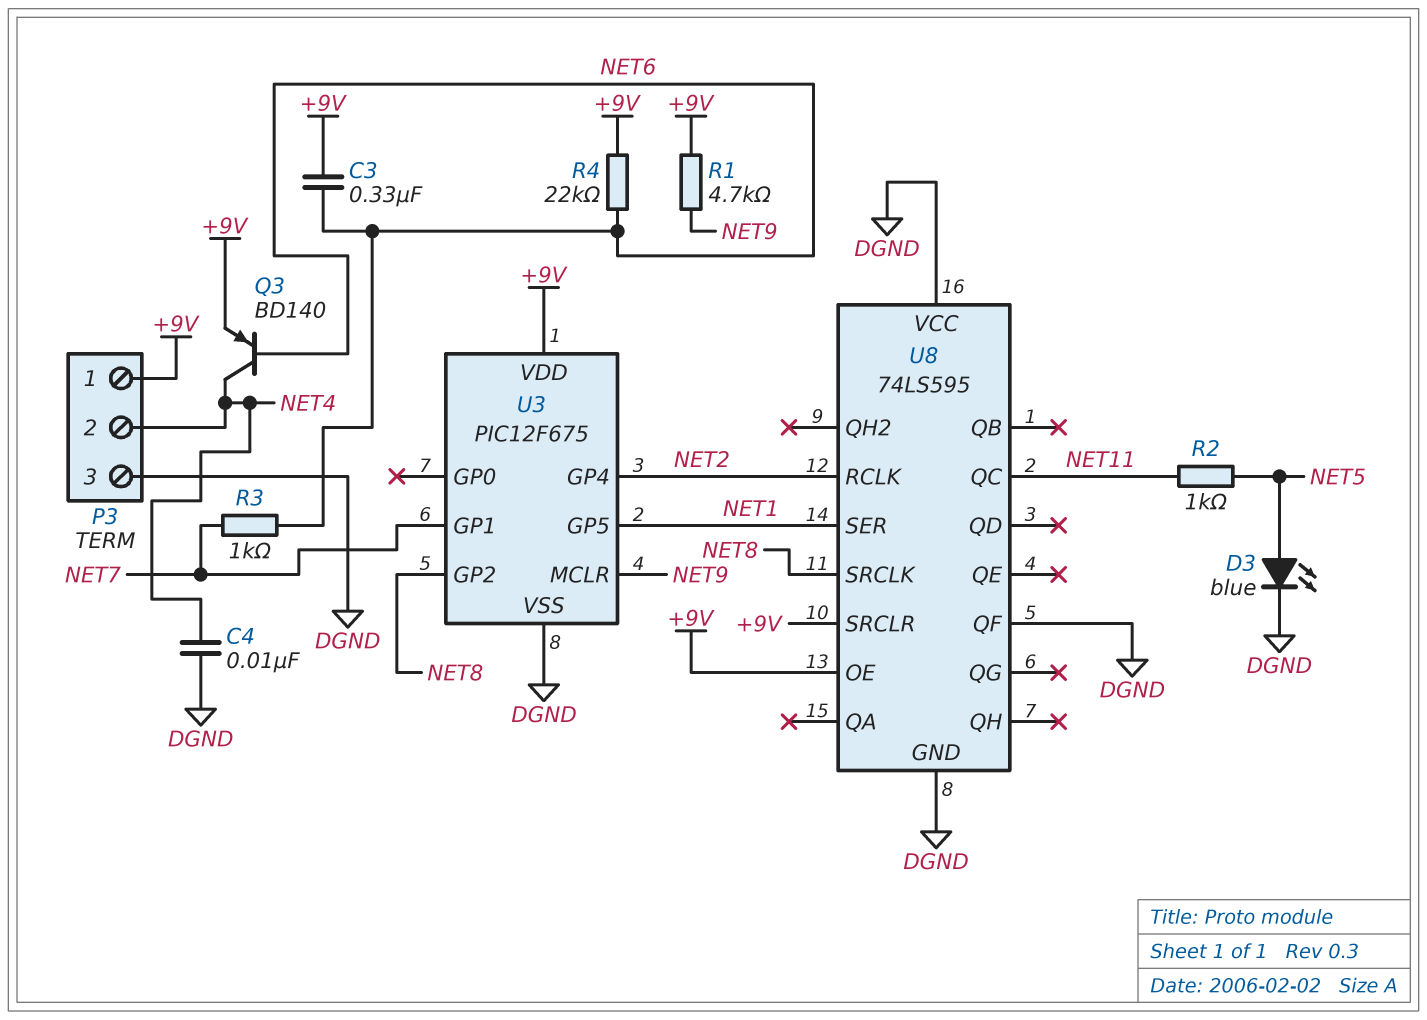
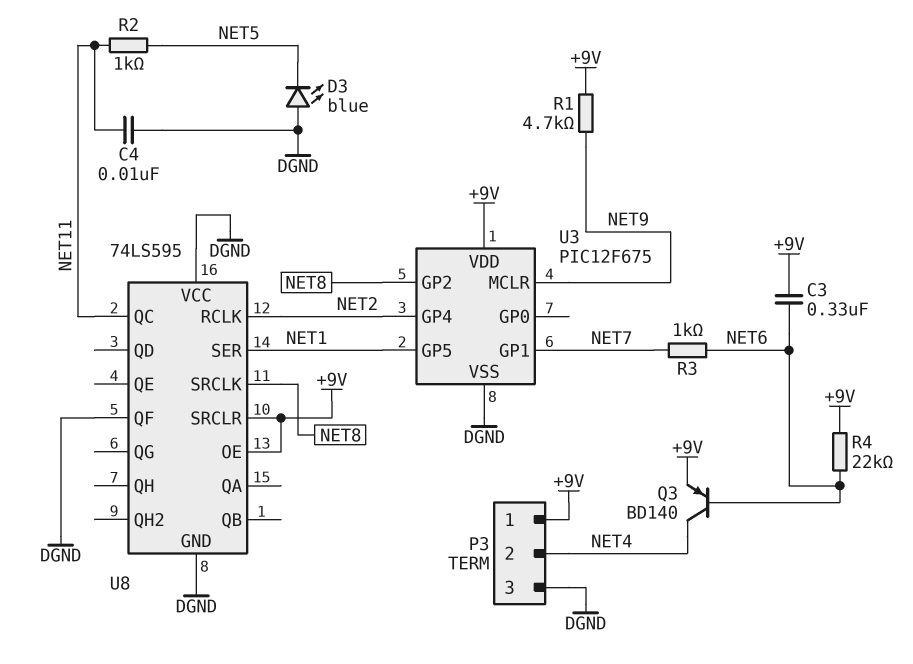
C4: 10nF (DGND, NET4) -> 10nF (DGND, NET11)
D3: LED blue (A NET5, K DGND) -> LED blue (A DGND, K NET5)

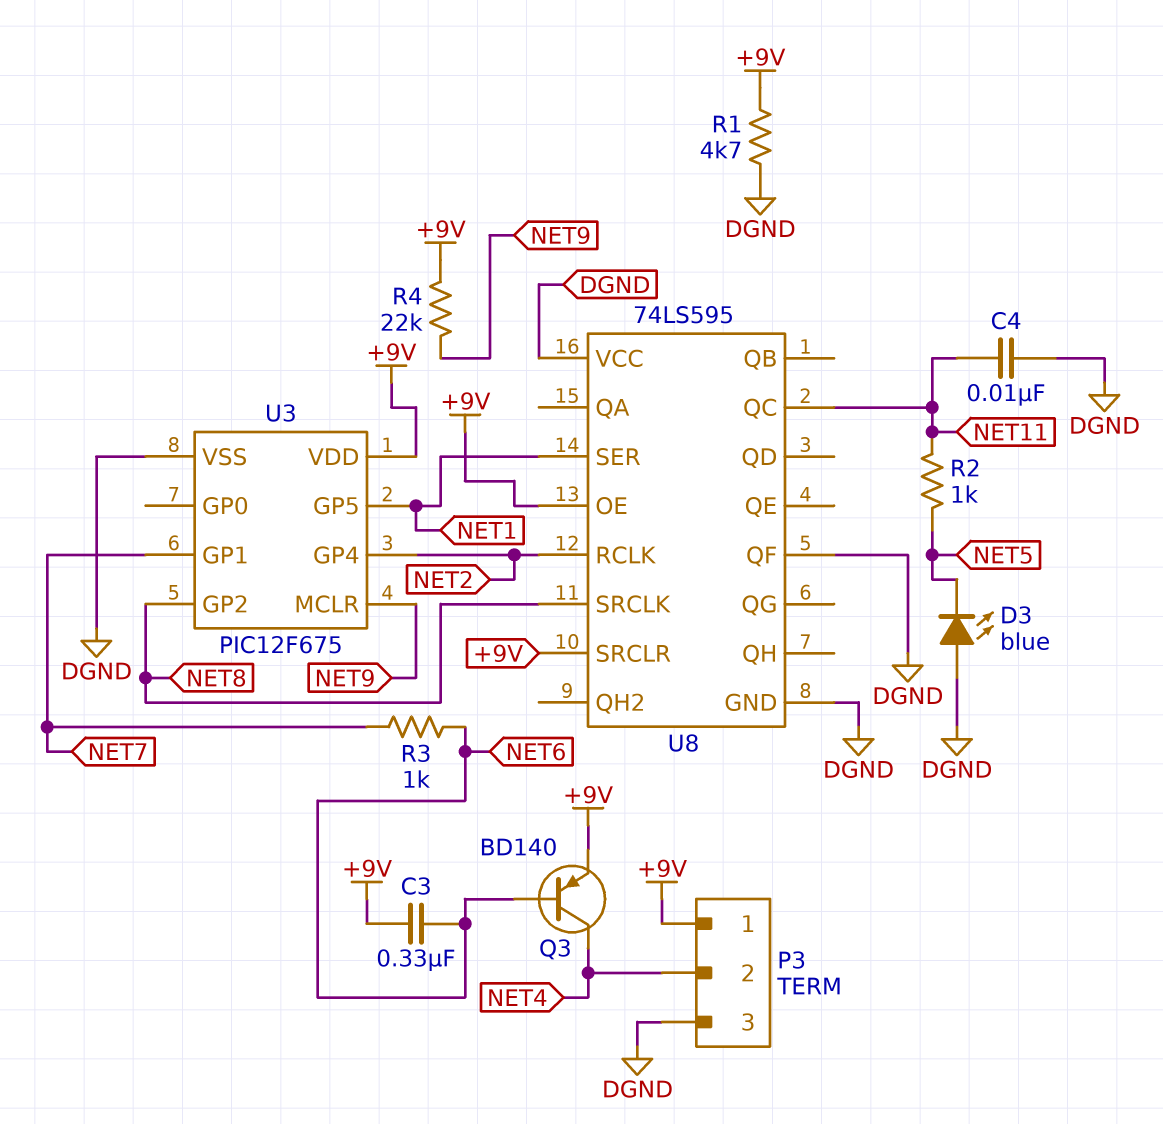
R1: 4.7k (+9V, NET9) -> 4.7k (+9V, DGND)
R4: 22k (+9V, NET6) -> 22k (+9V, NET9)

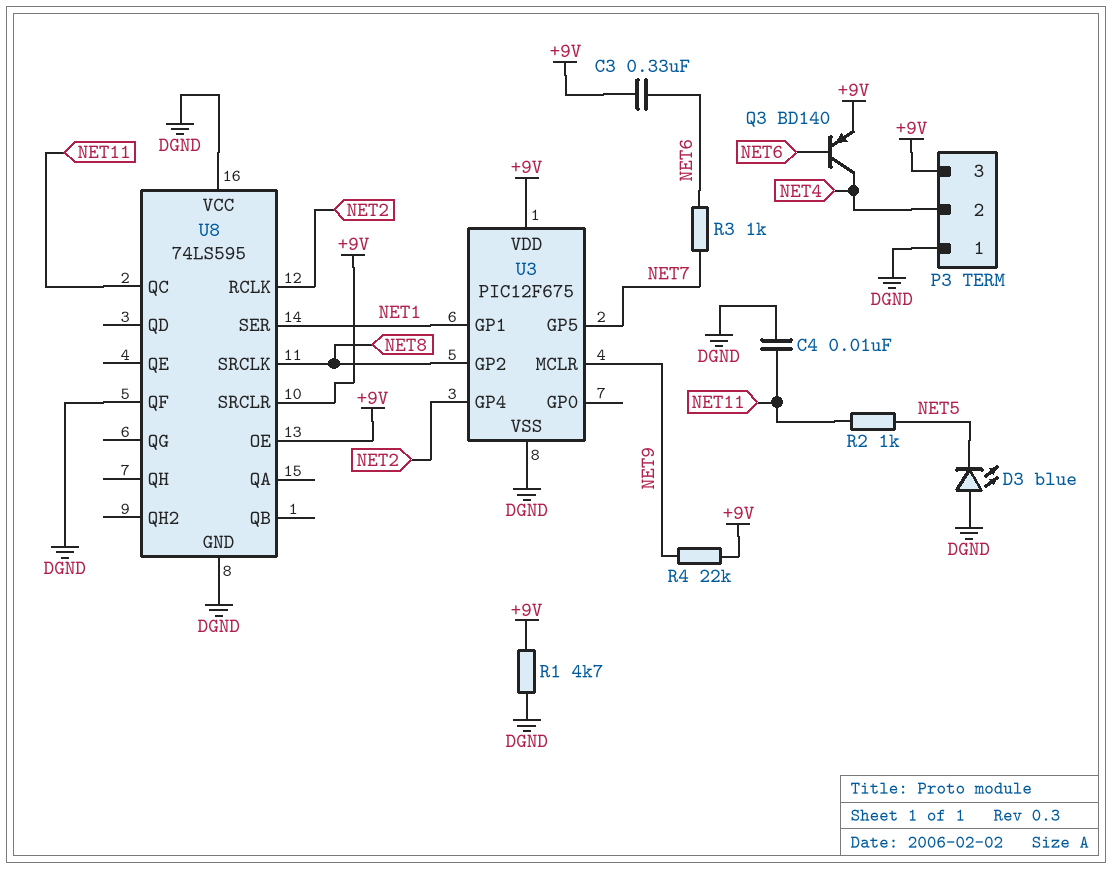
P3 pin 1: +9V -> DGND
P3 pin 3: DGND -> +9V
U3 pin GP1: NET7 -> NET1
U3 pin GP5: NET1 -> NET7

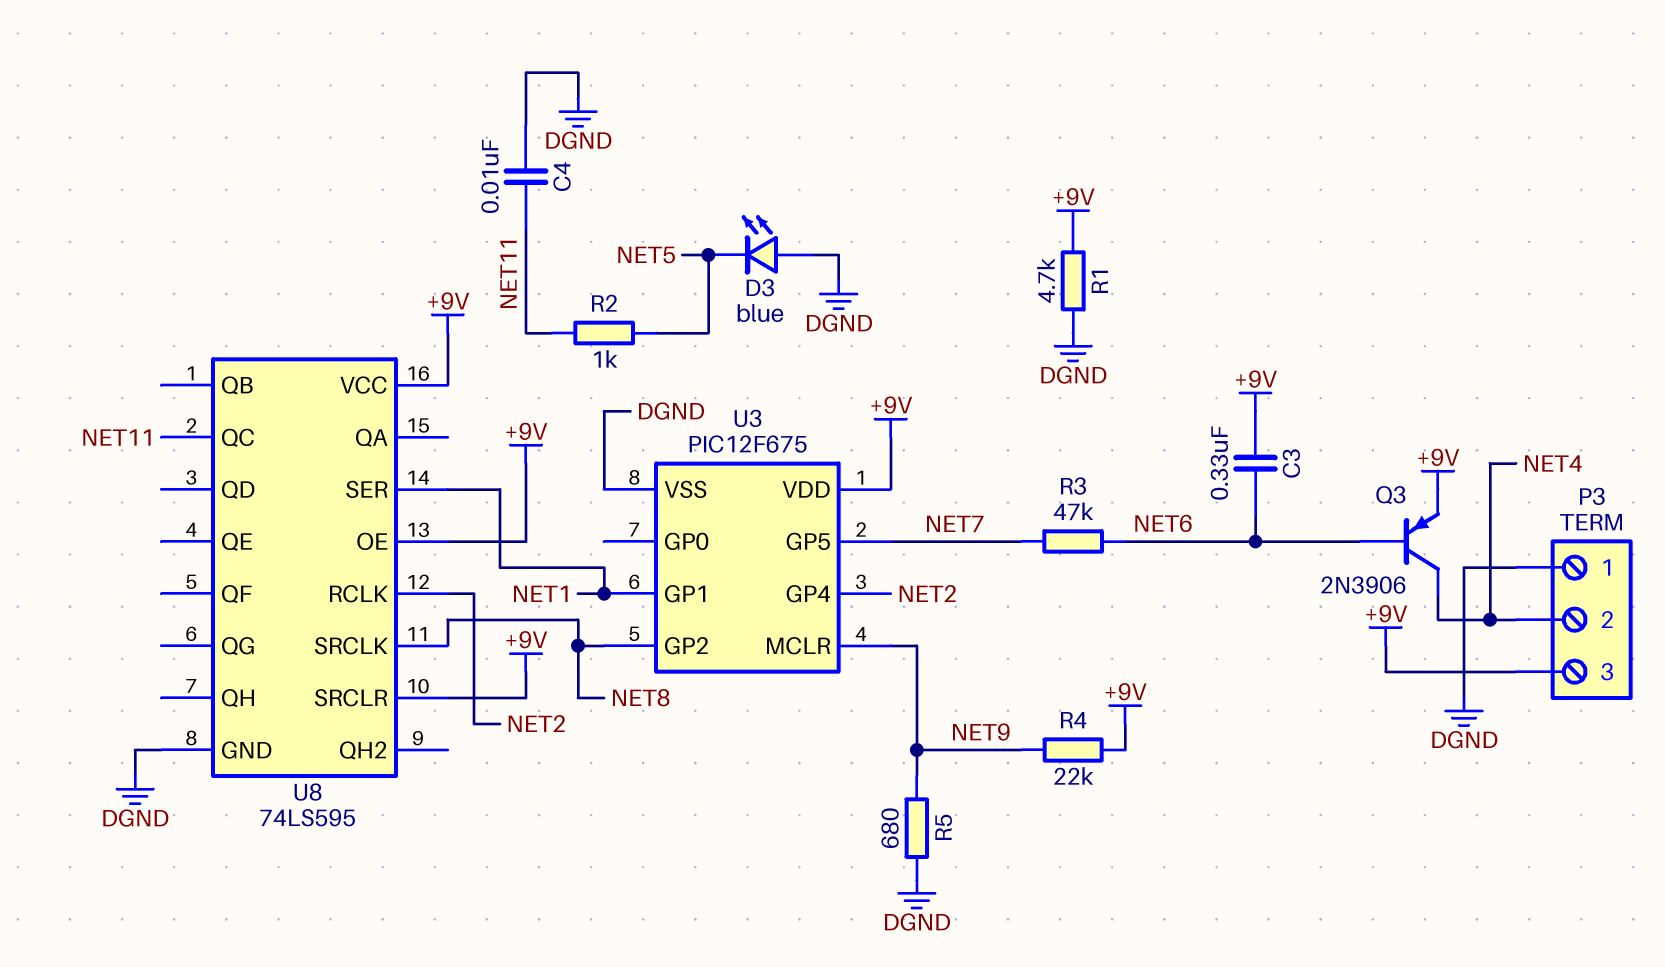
Q3: PNP BD140 (B NET6, C NET4, E +9V) -> PNP 2N3906 (B NET6, C NET4, E +9V)
R3: 1k (NET6, NET7) -> 47k (NET6, NET7)
R5: none -> 680 (DGND, NET9)
U8 pin QF: DGND -> none
U8 pin VCC: DGND -> +9V

